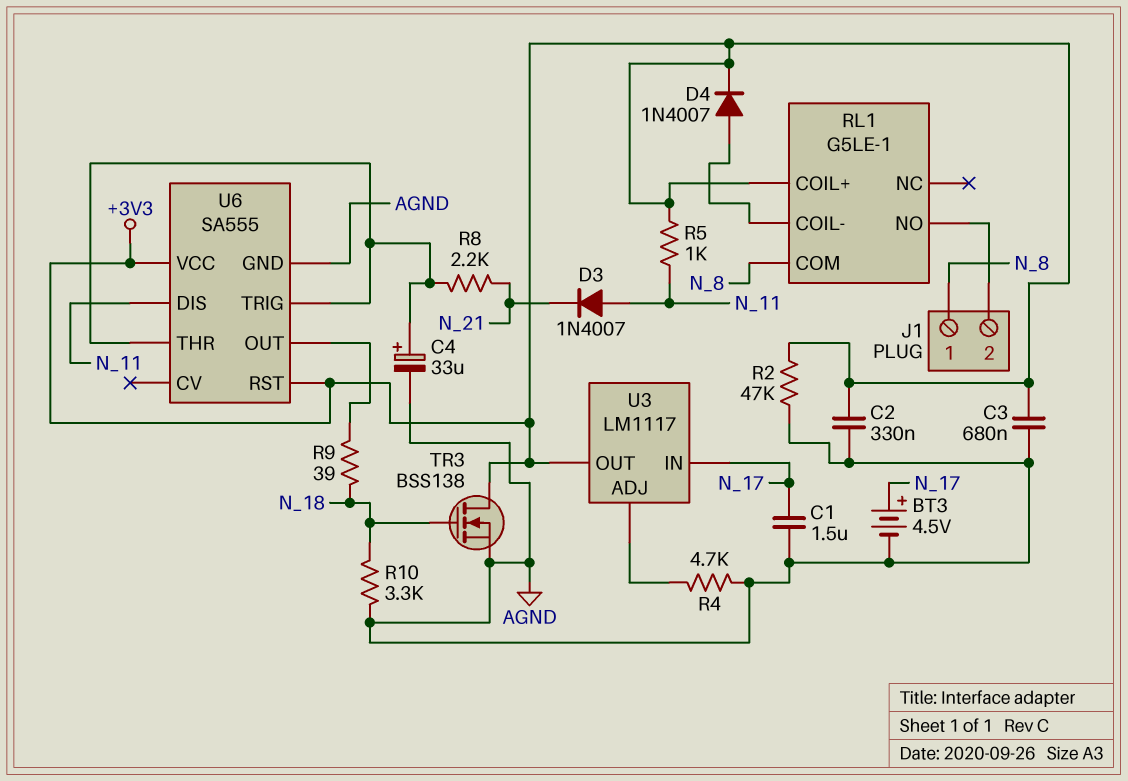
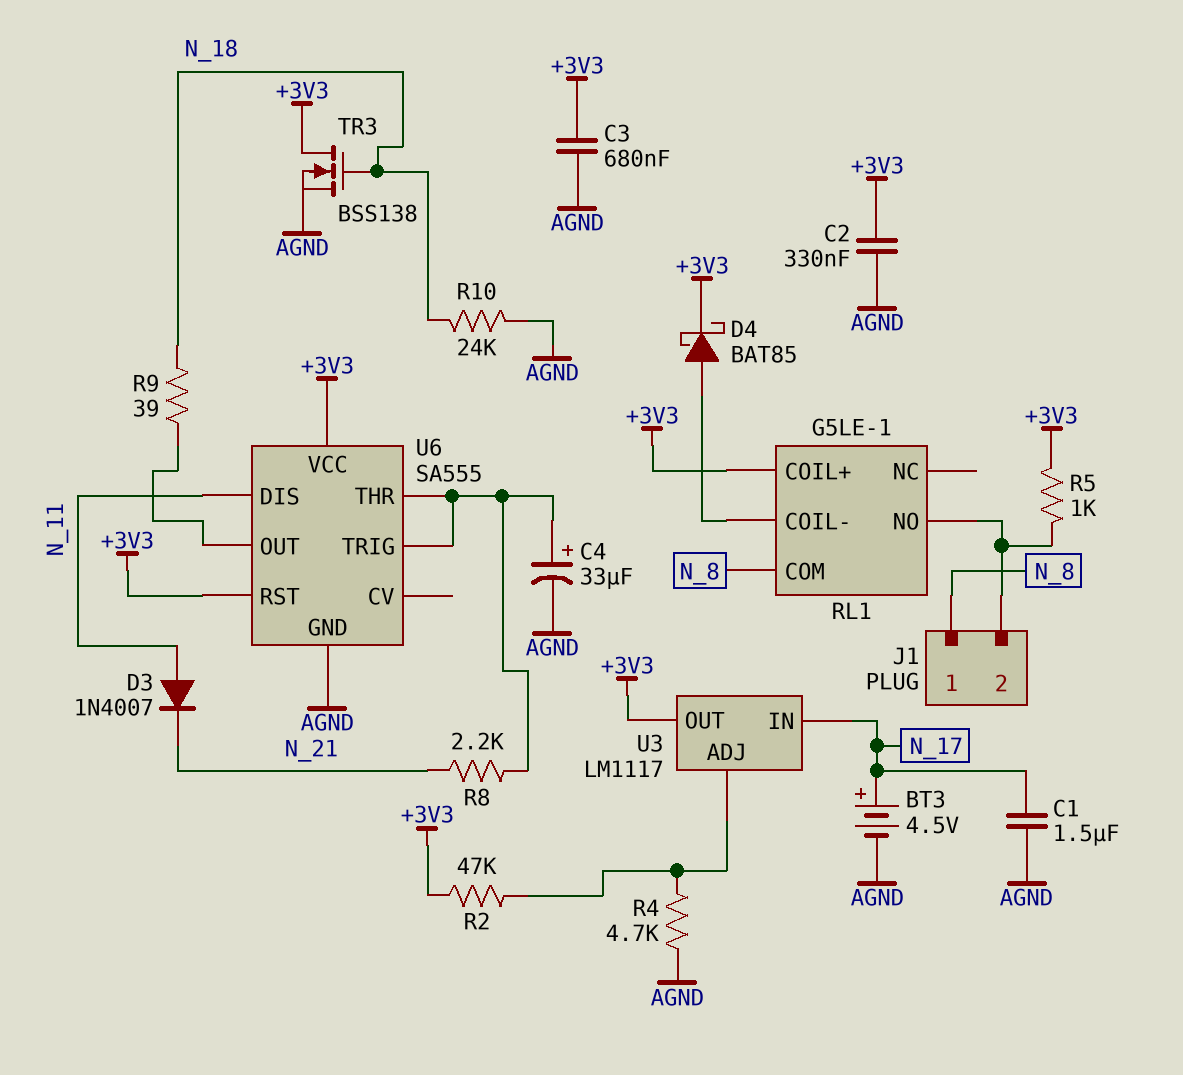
D4: diode 1N4007 (A RL1/COIL-, K +3V3) -> schottky BAT85 (A RL1/COIL-, K +3V3)
R2: 47k (+3V3, AGND) -> 47k (+3V3, U3/ADJ)
R5: 1k (+3V3, N_11) -> 1k (+3V3, J1/2)
R10: 3.3k (AGND, N_18) -> 24k (AGND, N_18)

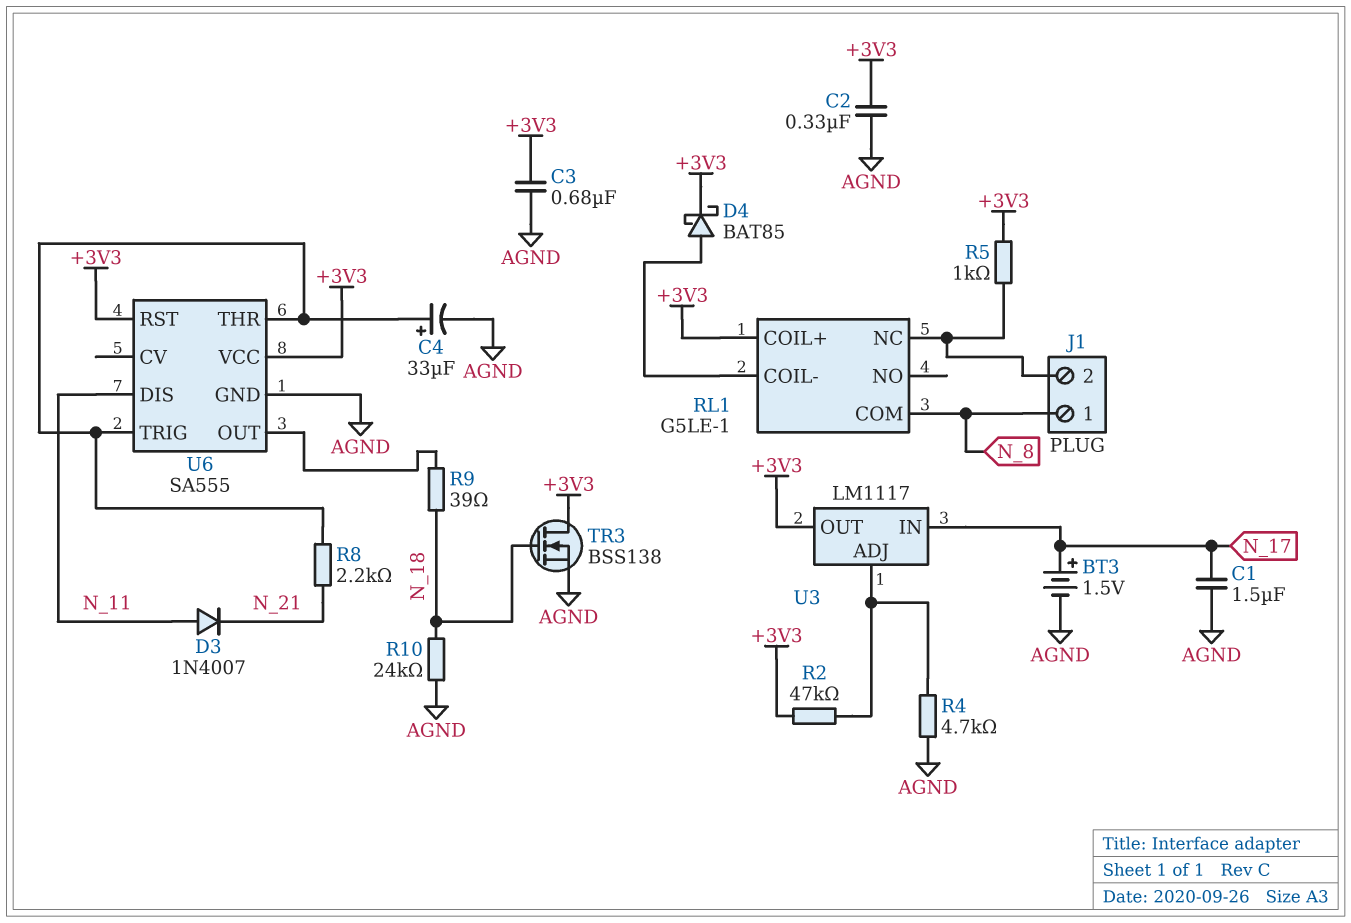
BT3: 4.5V (plus N_17, minus AGND) -> 1.5V (plus N_17, minus AGND)
RL1 pin NC: none -> J1/2
RL1 pin NO: J1/2 -> none

